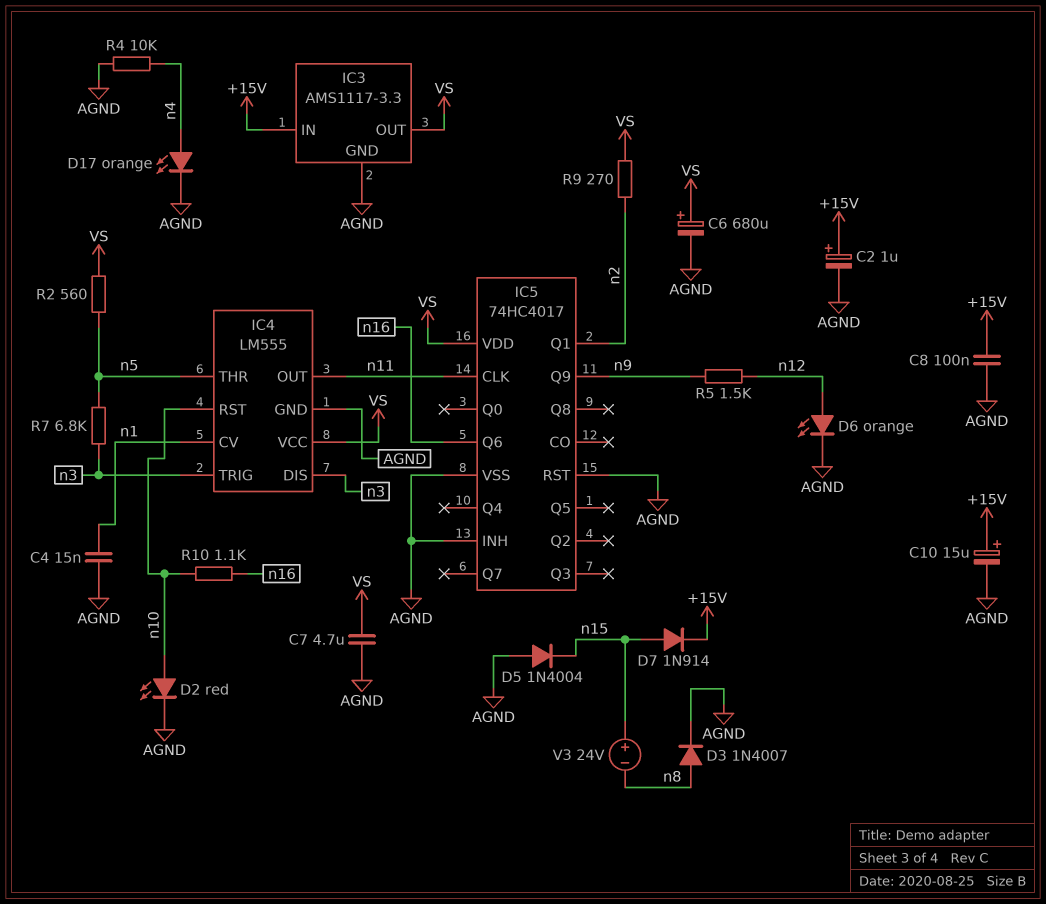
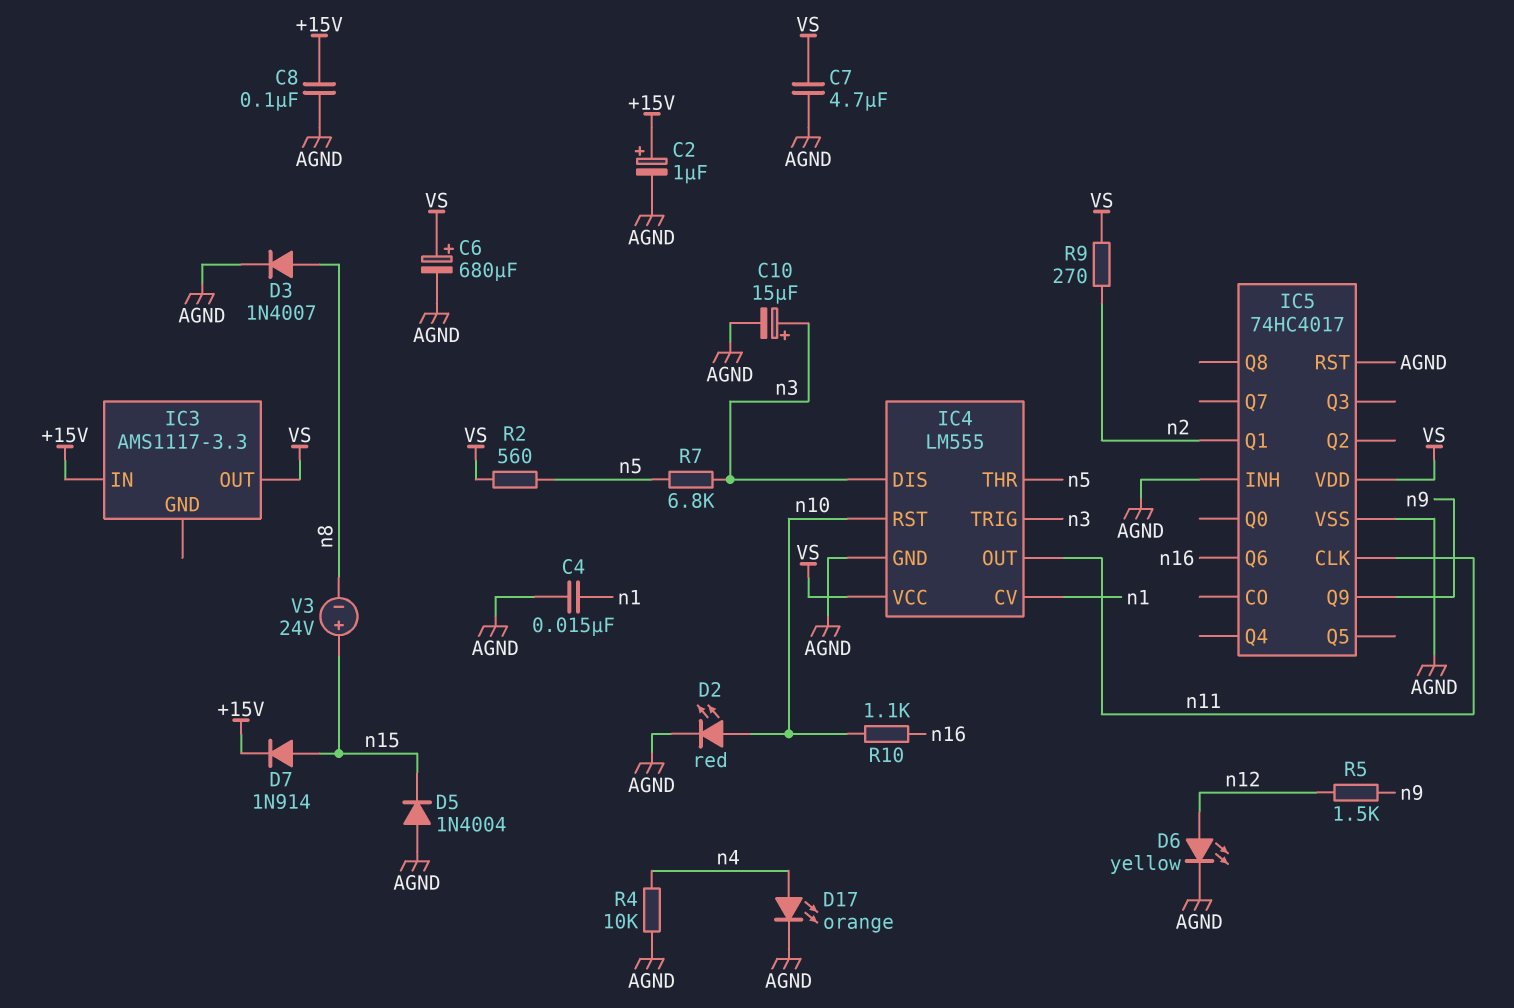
C10: 15uF (plus +15V, minus AGND) -> 15uF (plus n3, minus AGND)
D6: LED orange (A n12, K AGND) -> LED yellow (A n12, K AGND)
IC3 pin GND: AGND -> none

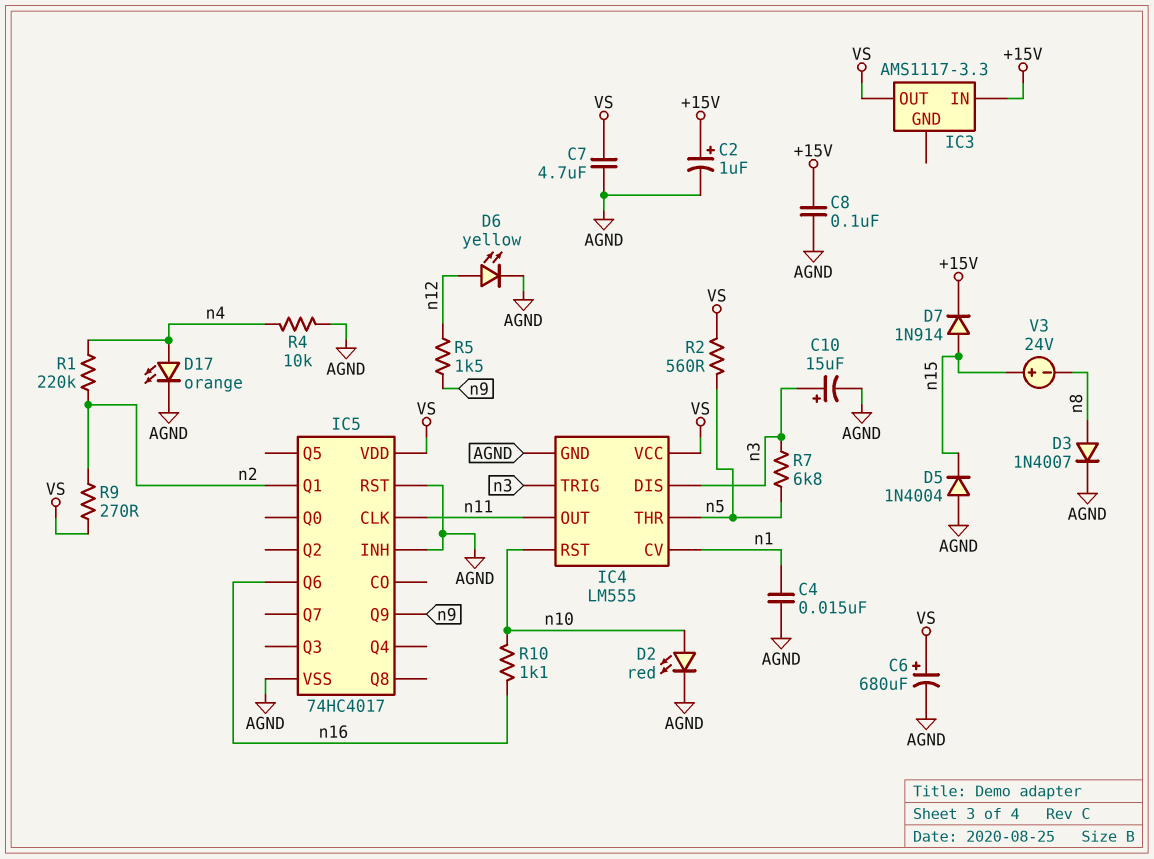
R1: none -> 220k (n2, n4)

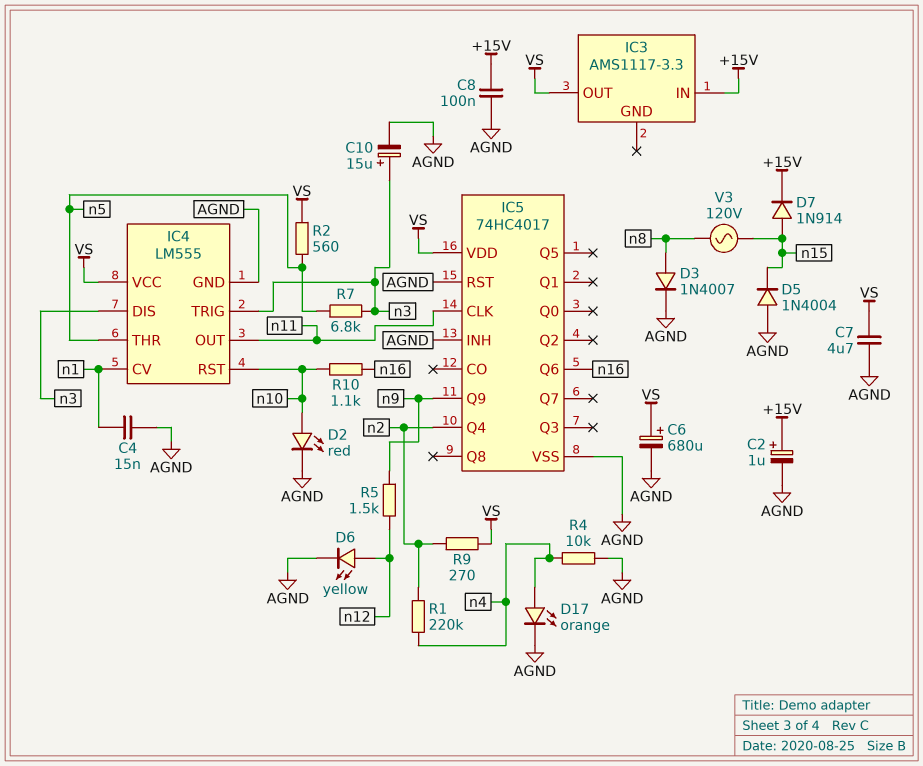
IC5 pin Q1: n2 -> none
IC5 pin Q4: none -> n2
V3: 24V (plus n15, minus n8) -> AC 120V (n8, n15)

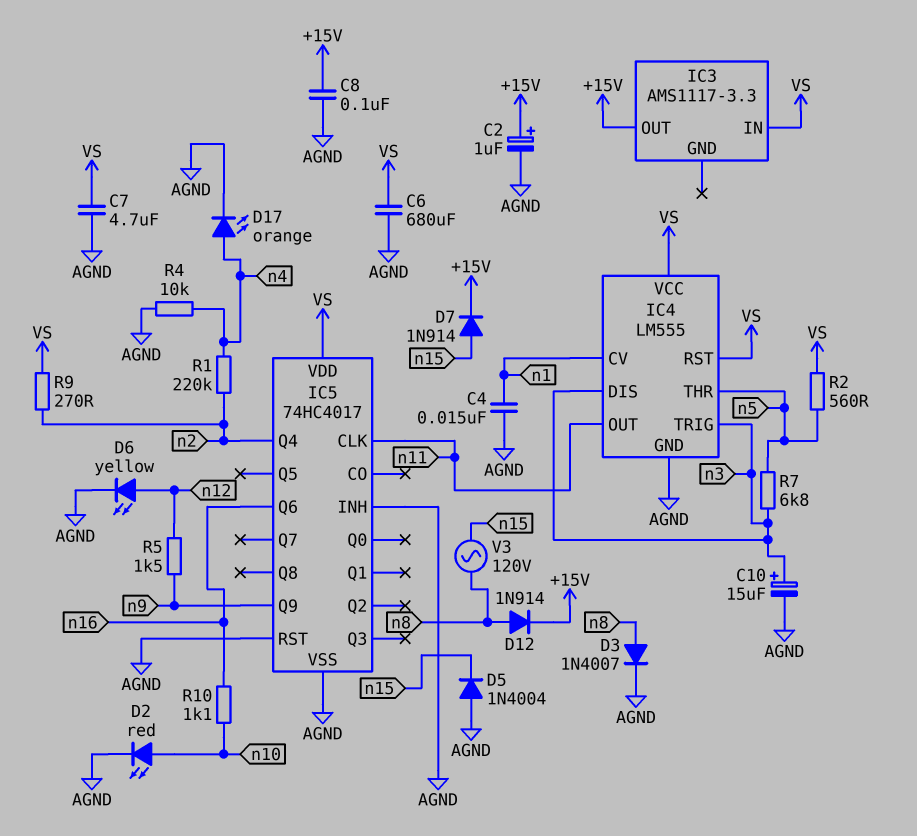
C6: 680uF (plus VS, minus AGND) -> 680uF (AGND, VS)
D12: none -> diode 1N914 (A n8, K +15V)
IC3 pin IN: +15V -> VS
IC3 pin OUT: VS -> +15V
IC4 pin RST: n10 -> VS

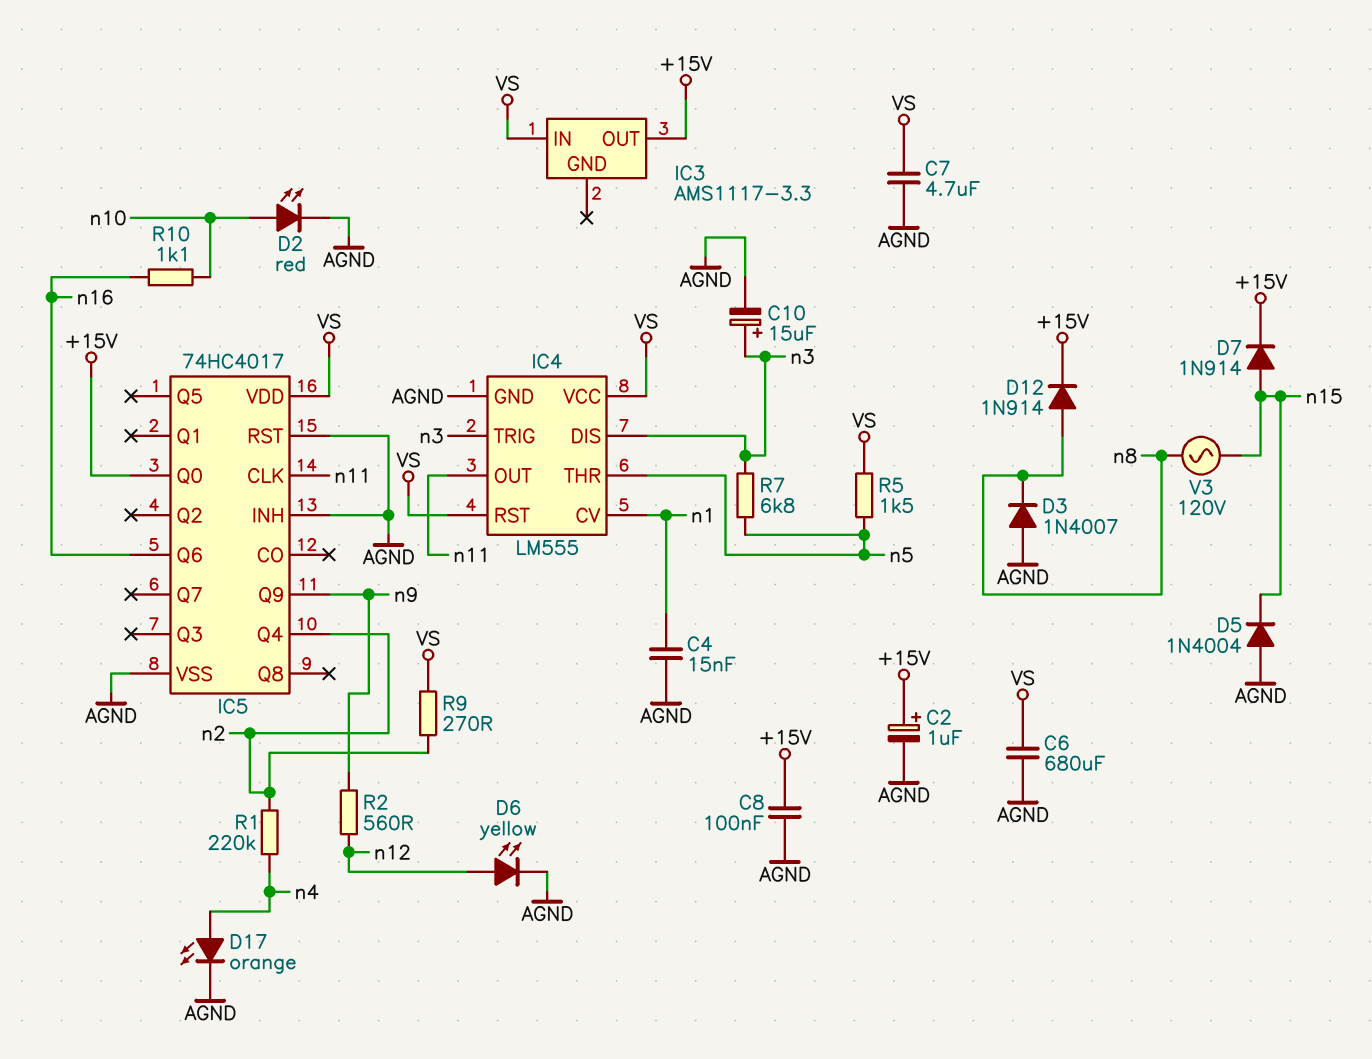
D3: diode 1N4007 (A n8, K AGND) -> diode 1N4007 (A AGND, K n8)
IC5 pin Q0: none -> +15V
R2: 560 (VS, n5) -> 560 (n9, n12)
R4: 10k (AGND, n4) -> none
R5: 1.5k (n9, n12) -> 1.5k (VS, n5)

